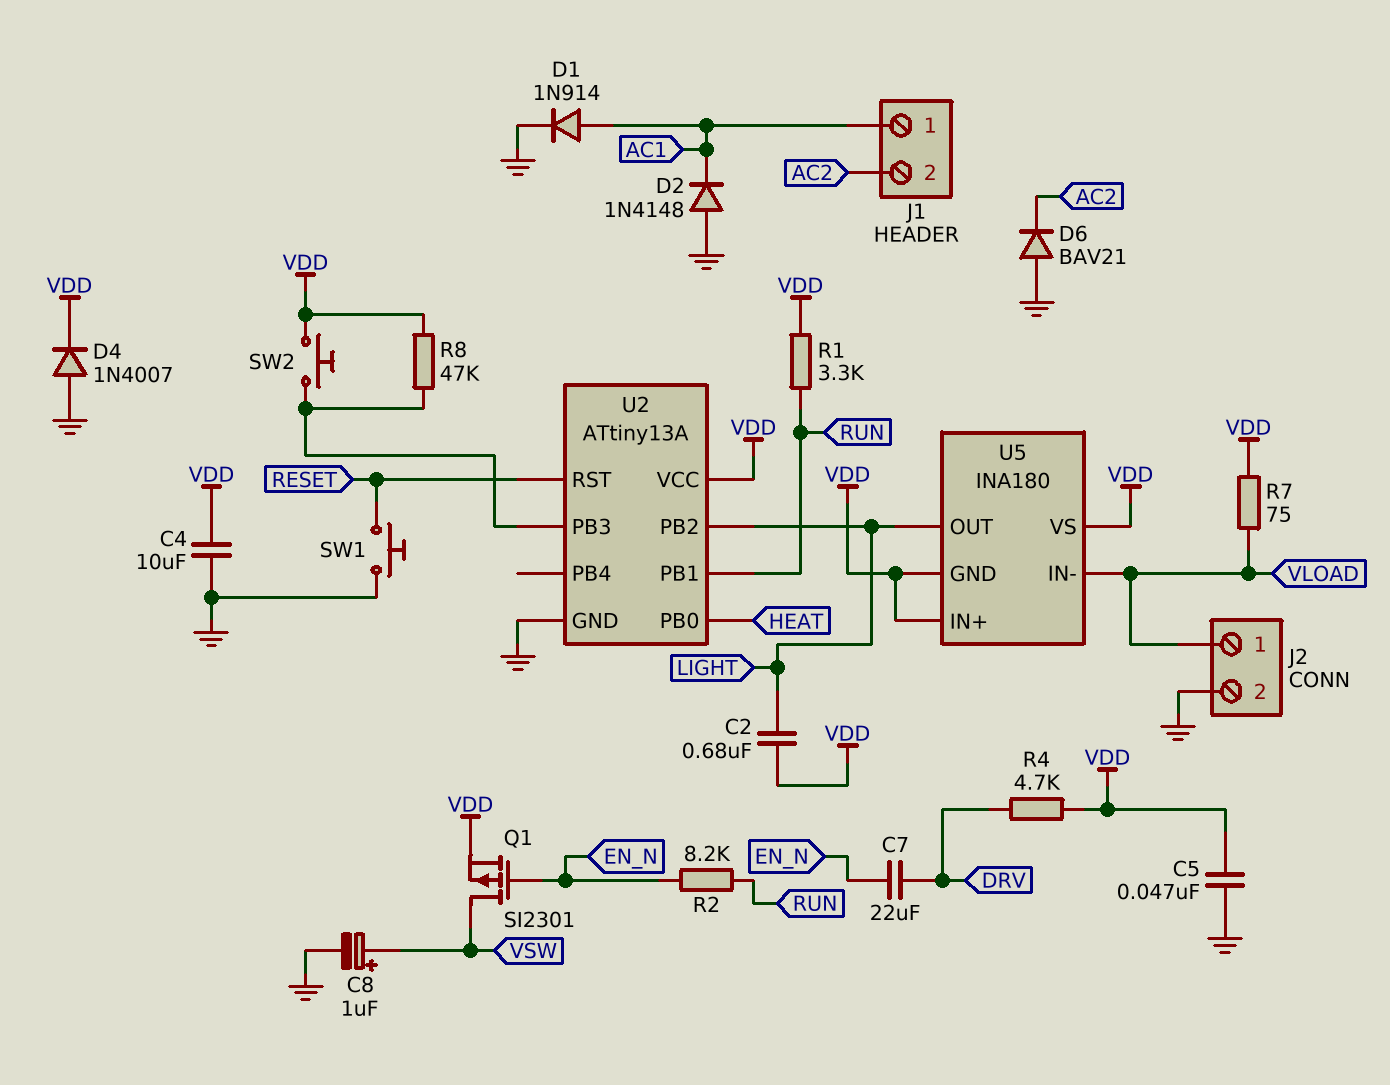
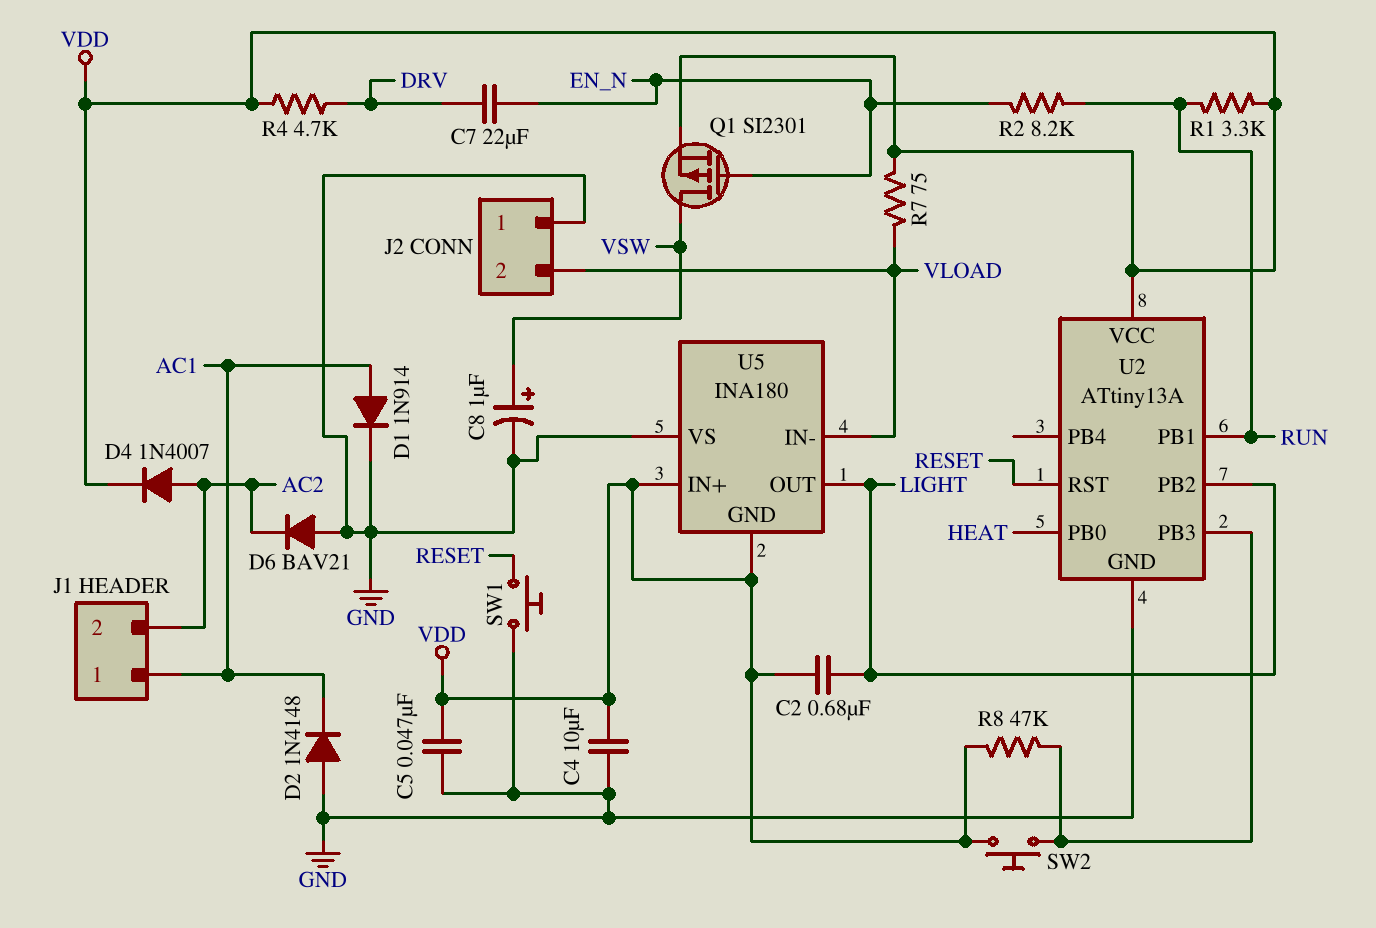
D4: diode 1N4007 (A GND, K VDD) -> diode 1N4007 (A AC2, K VDD)
J2 pin 1: VLOAD -> GND
J2 pin 2: GND -> VLOAD
U5 pin VS: VDD -> GND

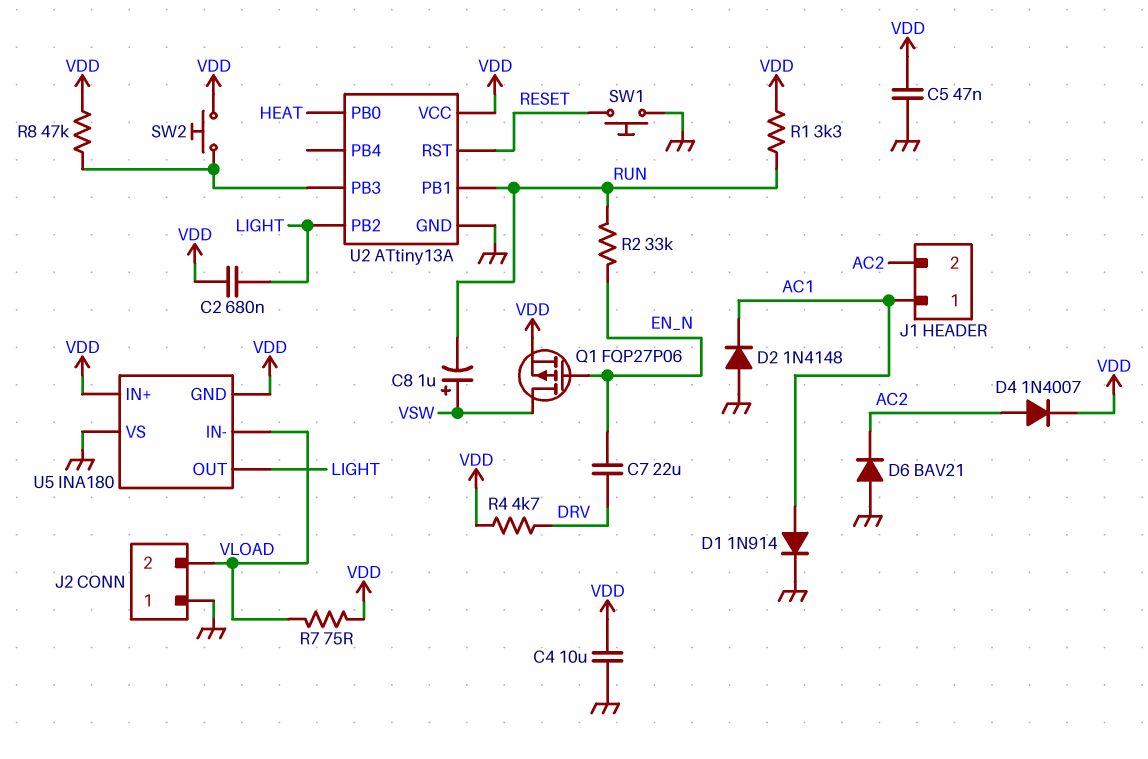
C8: 1uF (plus VSW, minus GND) -> 1uF (plus VSW, minus RUN)
Q1: PMOS SI2301 (G EN_N, D VSW, S VDD) -> PMOS FQP27P06 (G EN_N, D VSW, S VDD)
R2: 8.2k (EN_N, RUN) -> 33k (EN_N, RUN)

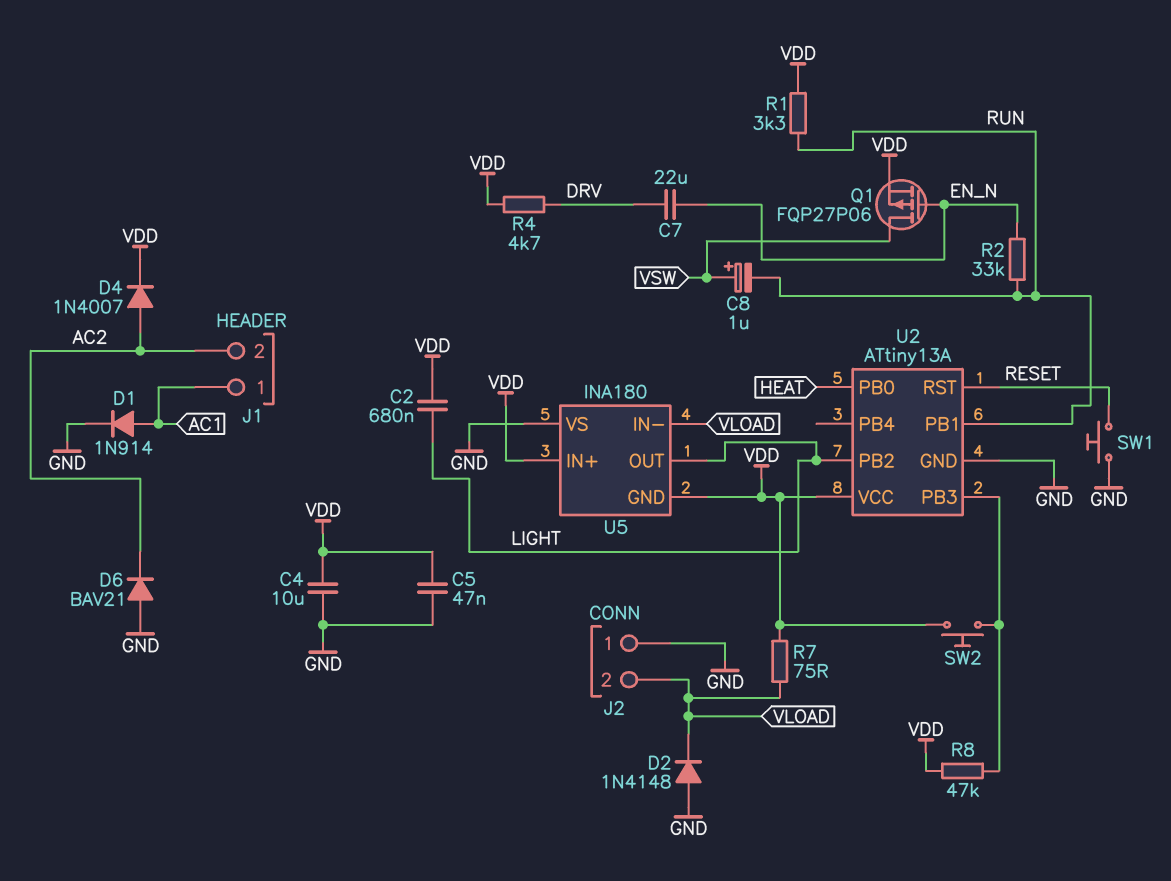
D2: diode 1N4148 (A GND, K AC1) -> diode 1N4148 (A GND, K VLOAD)

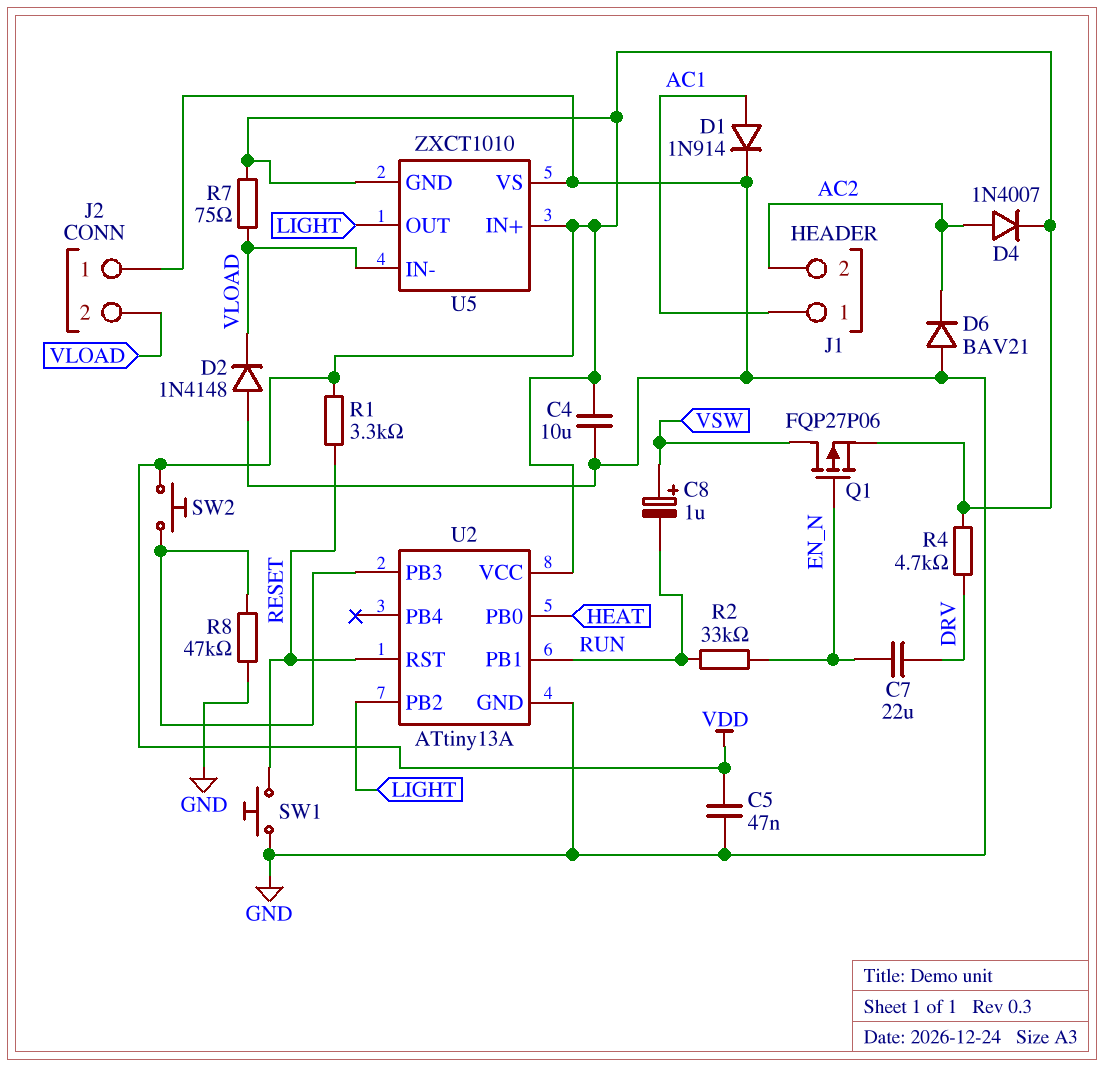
C2: 680nF (LIGHT, VDD) -> none
R1: 3.3k (RUN, VDD) -> 3.3k (RESET, VDD)
R8: 47k (U2/PB3, VDD) -> 47k (GND, U2/PB3)
U5: INA180 -> ZXCT1010

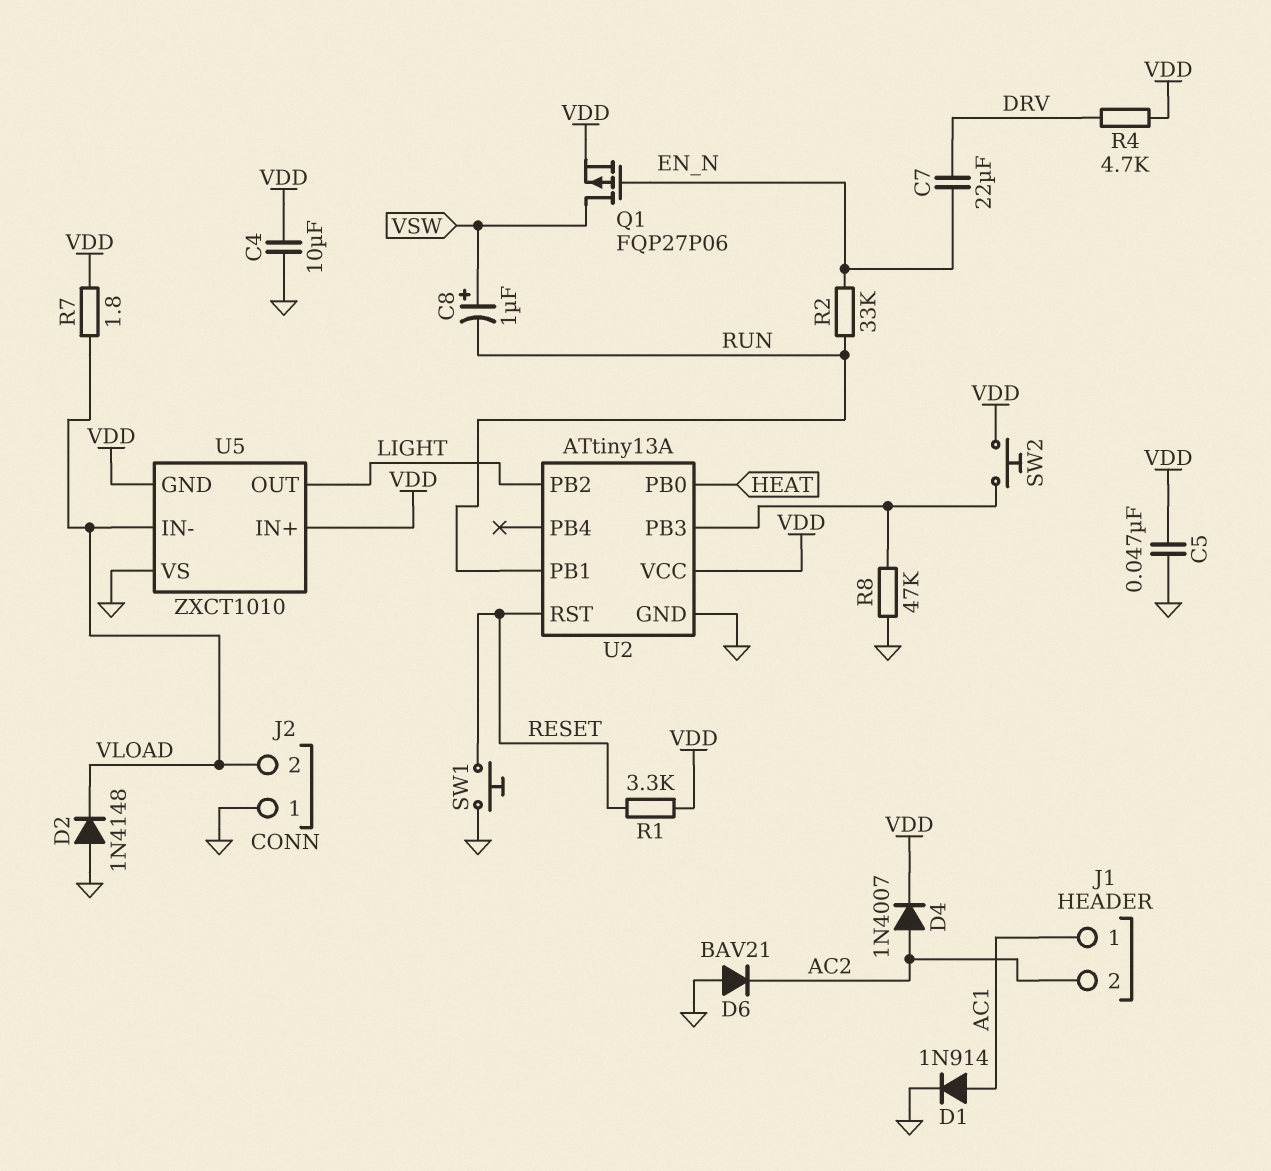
R7: 75 (VDD, VLOAD) -> 1.8 (VDD, VLOAD)

